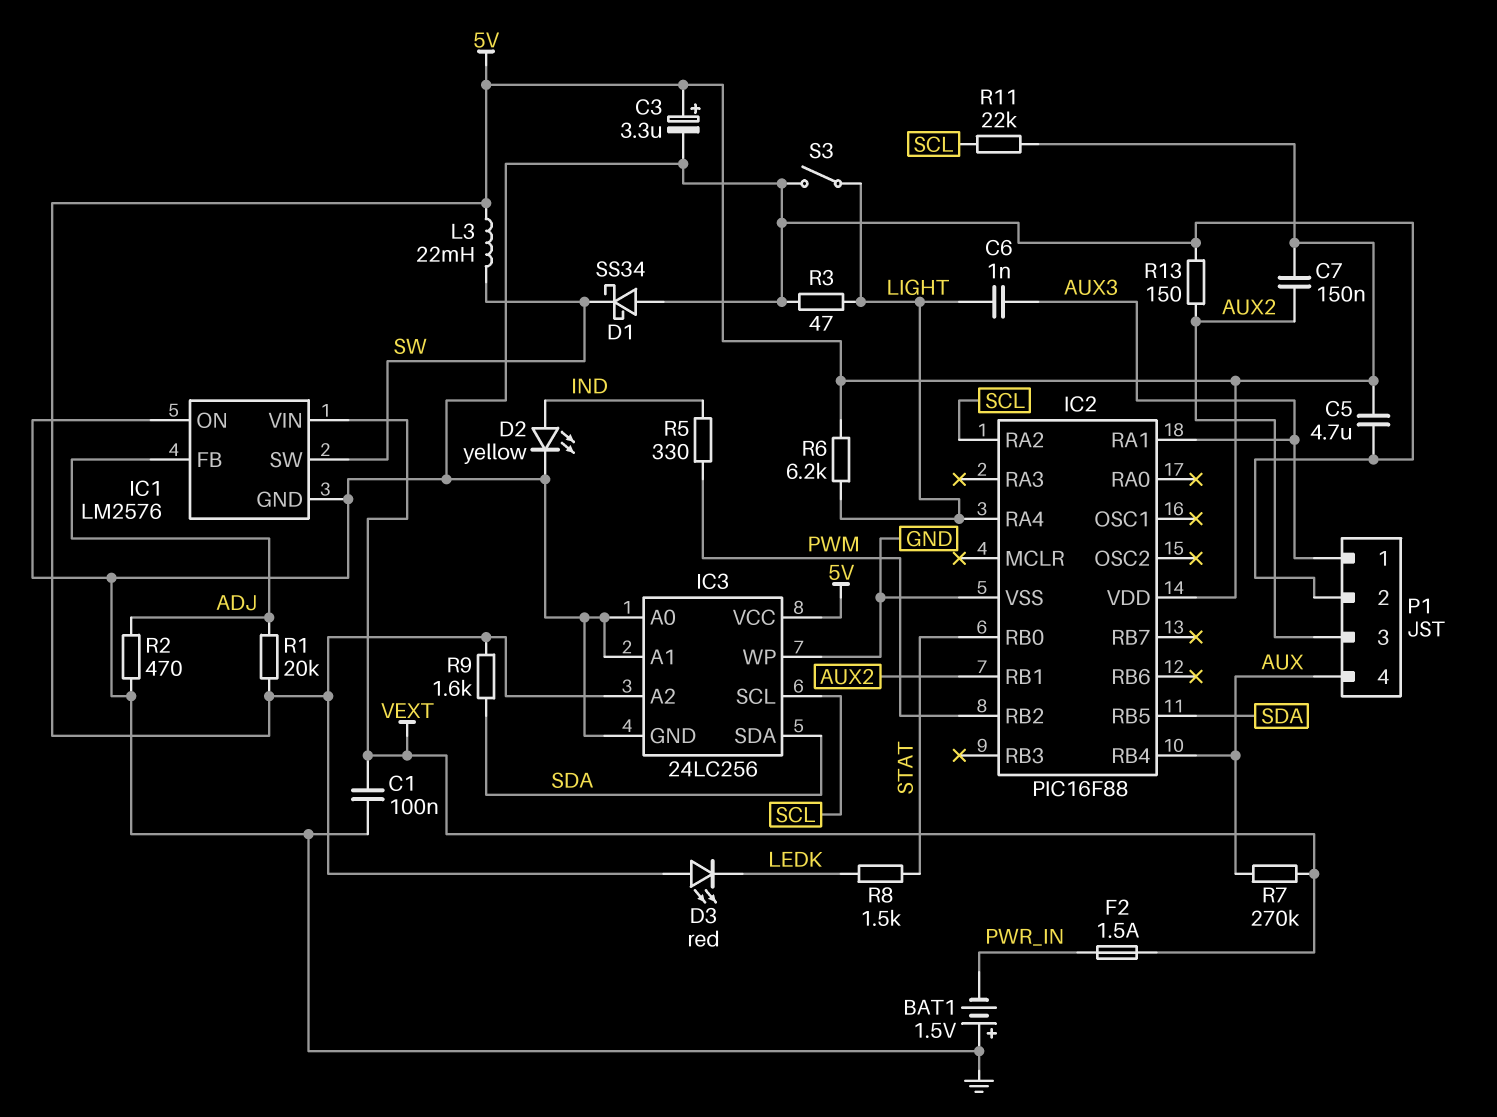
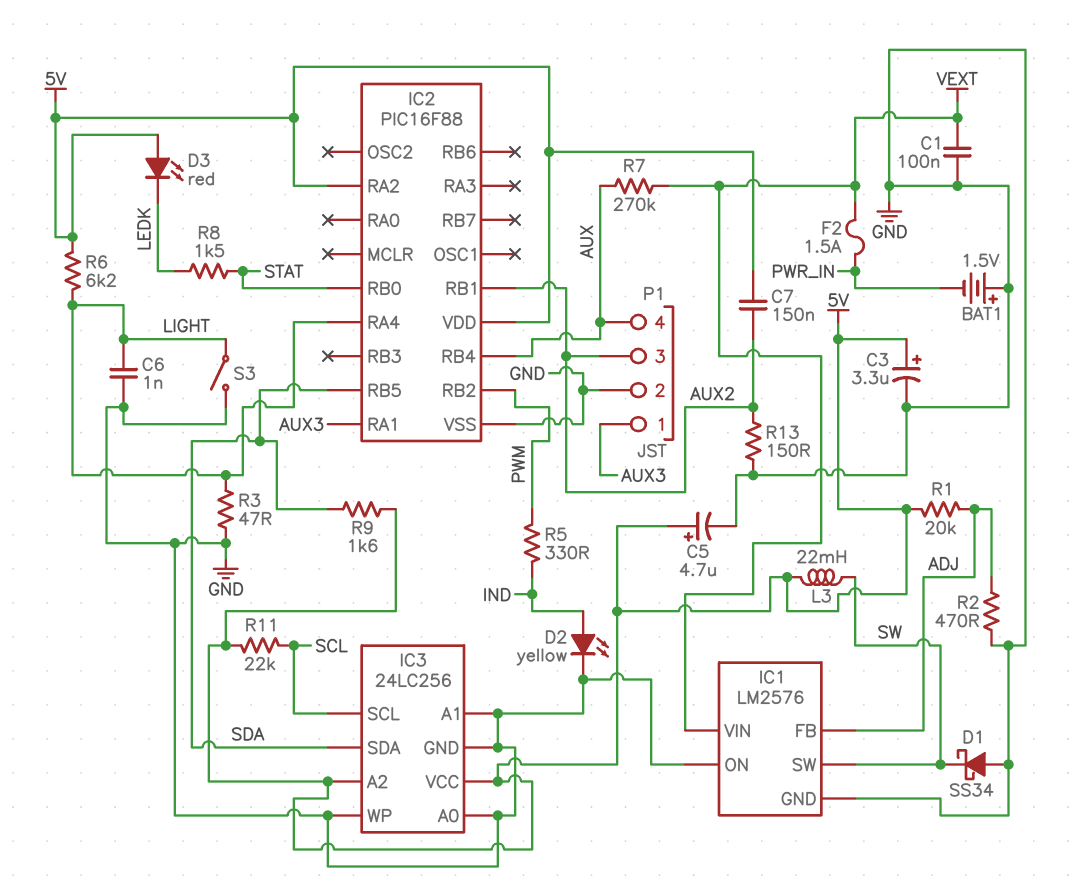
C5: 4.7uF (5V, GND) -> 4.7uF (plus 5V, minus GND)
C6: 1nF (AUX3, LIGHT) -> 1nF (GND, LIGHT)
IC2 pin RA2: SCL -> 5V

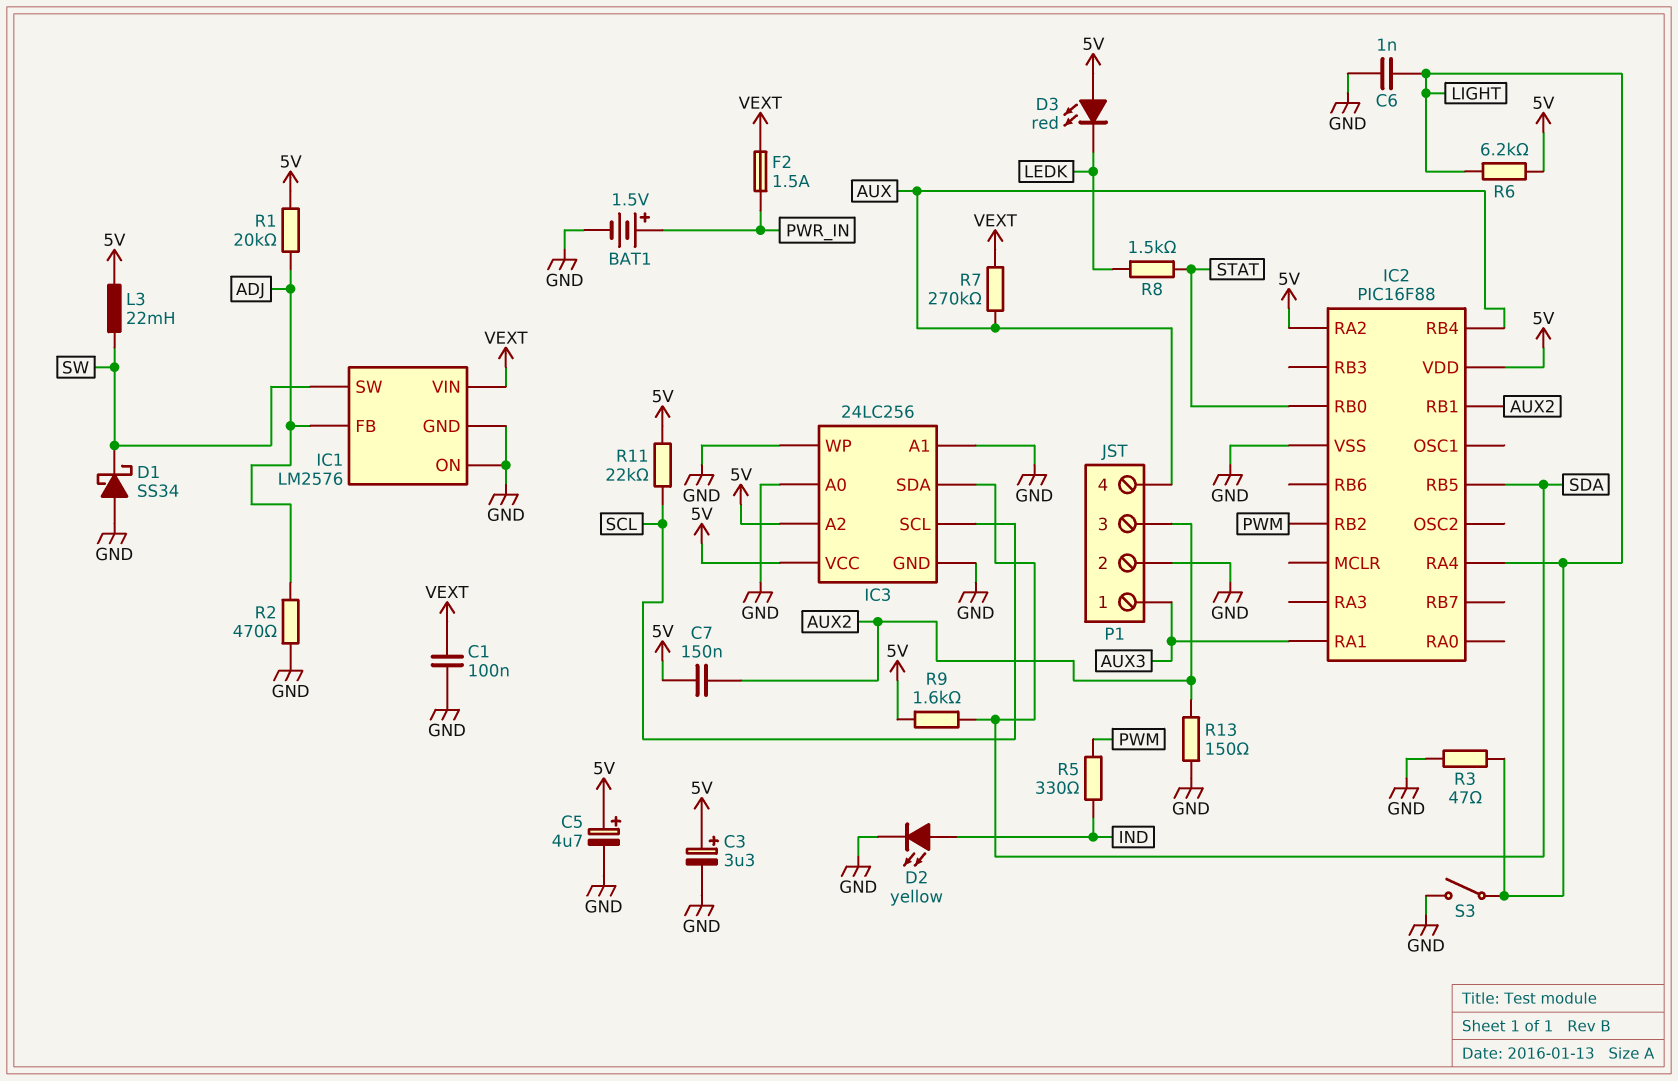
BAT1: 1.5V (plus GND, minus PWR_IN) -> 1.5V (plus PWR_IN, minus GND)

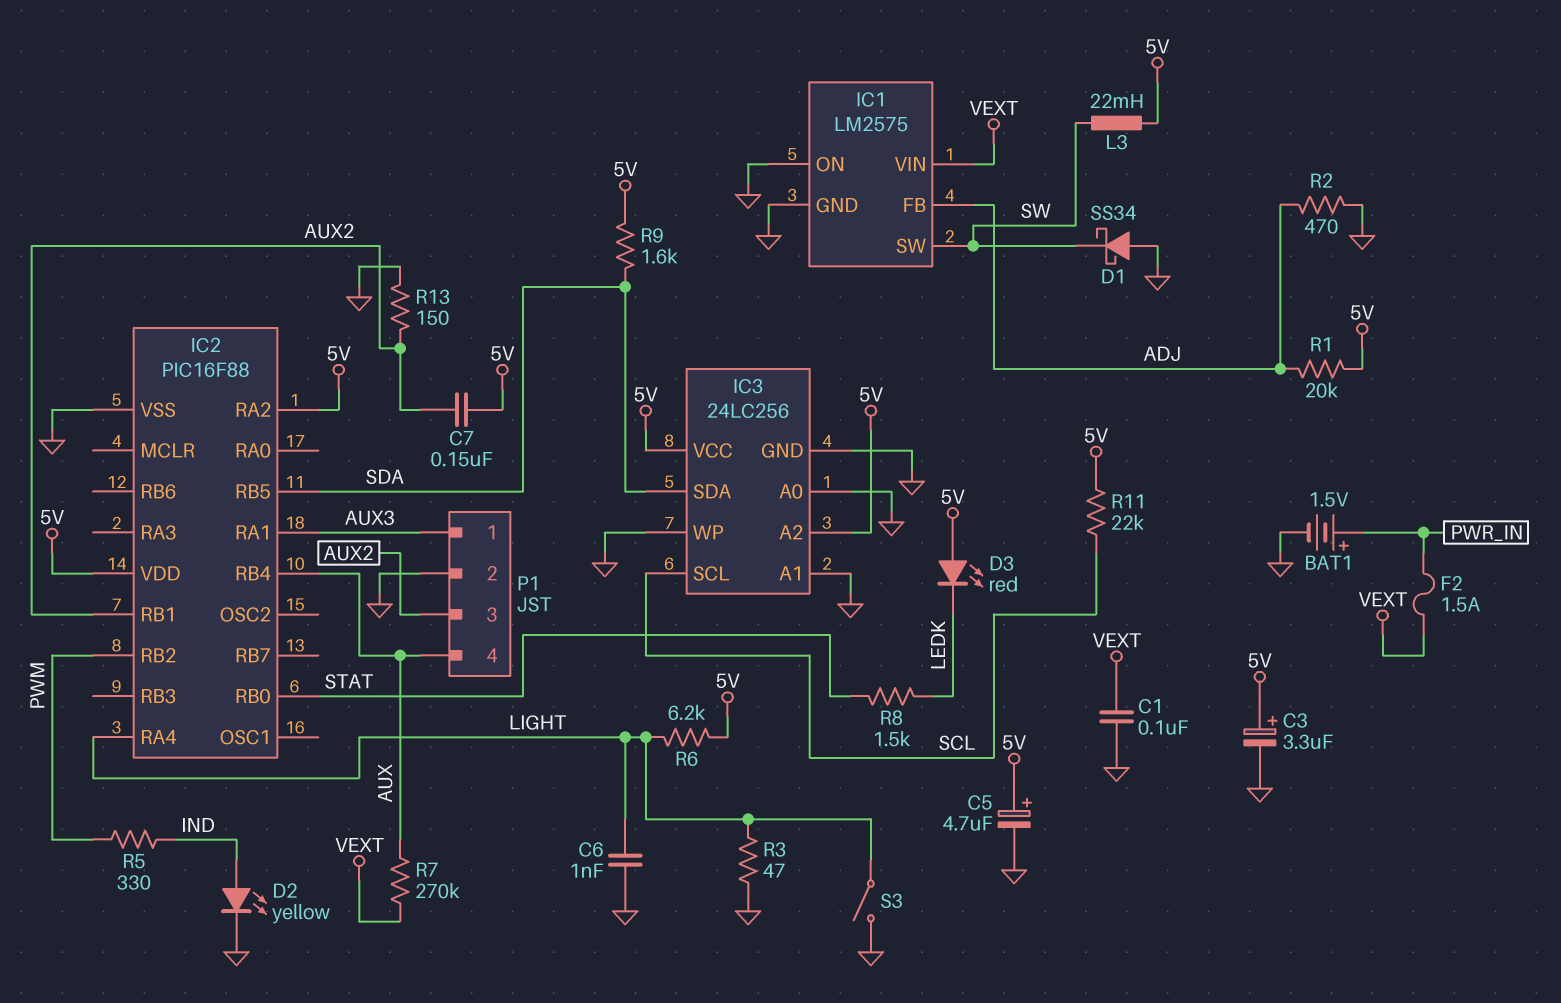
IC1: LM2576 -> LM2575

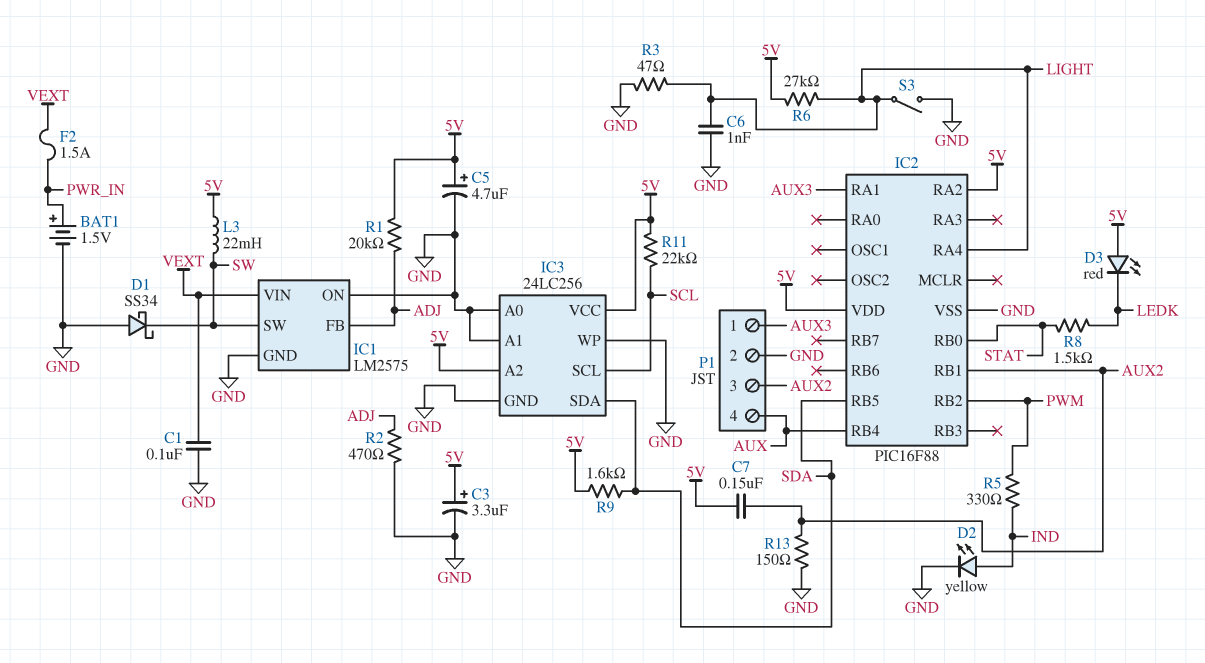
R6: 6.2k (5V, LIGHT) -> 27k (5V, LIGHT)
R7: 270k (AUX, VEXT) -> none

